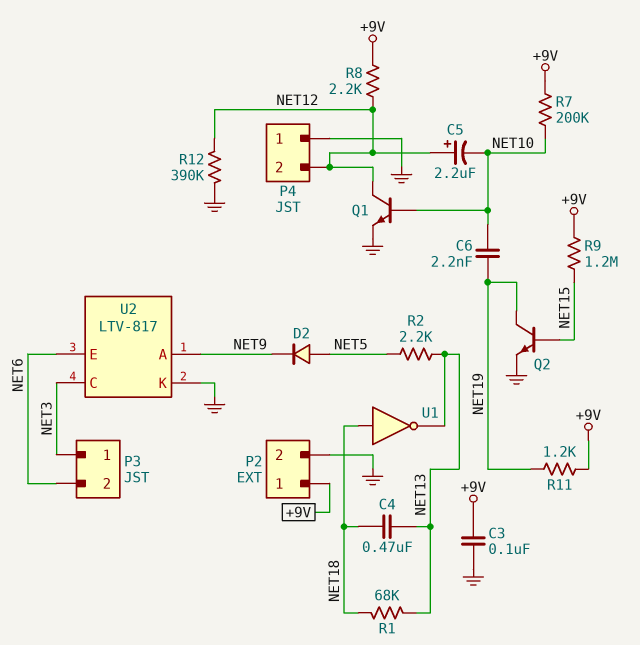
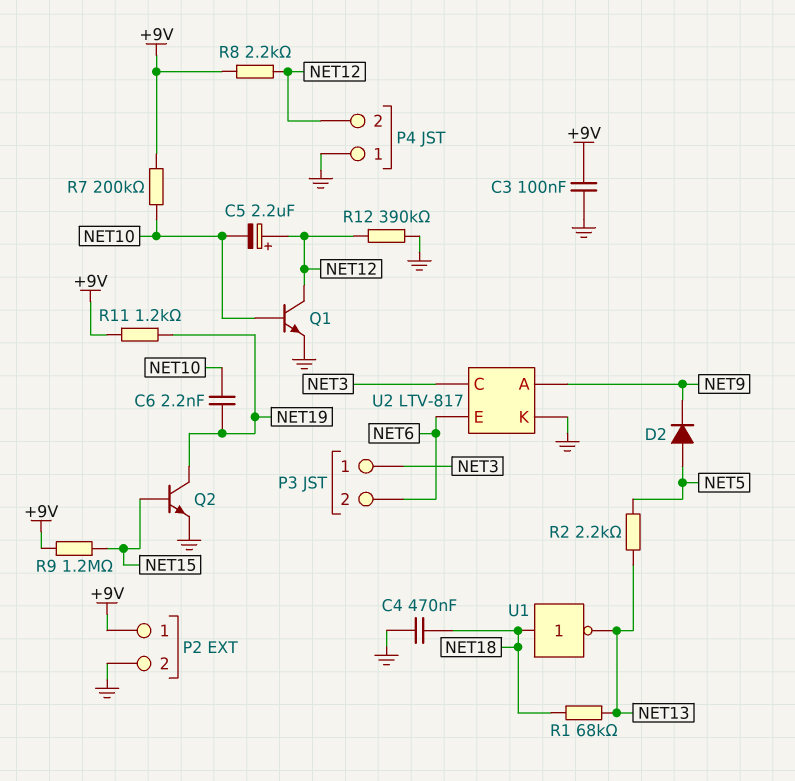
C4: 470nF (NET13, NET18) -> 470nF (GND, NET18)

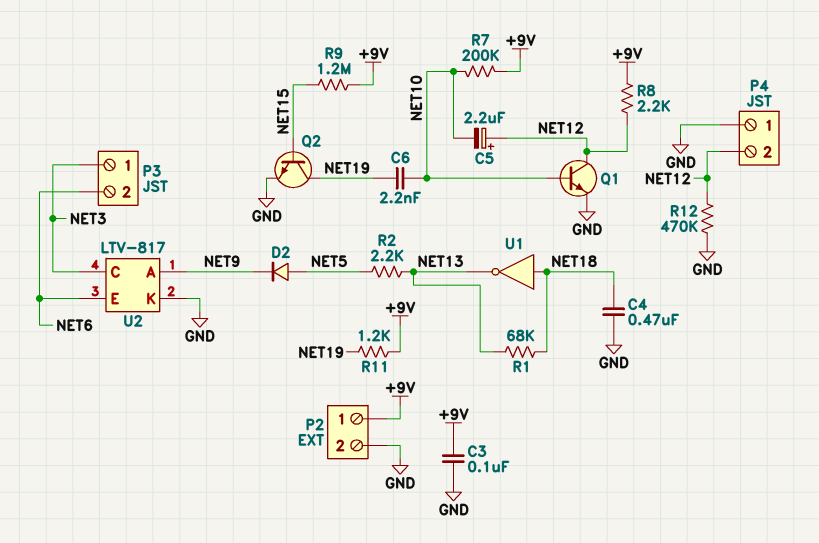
R12: 390k (GND, NET12) -> 470k (GND, NET12)

